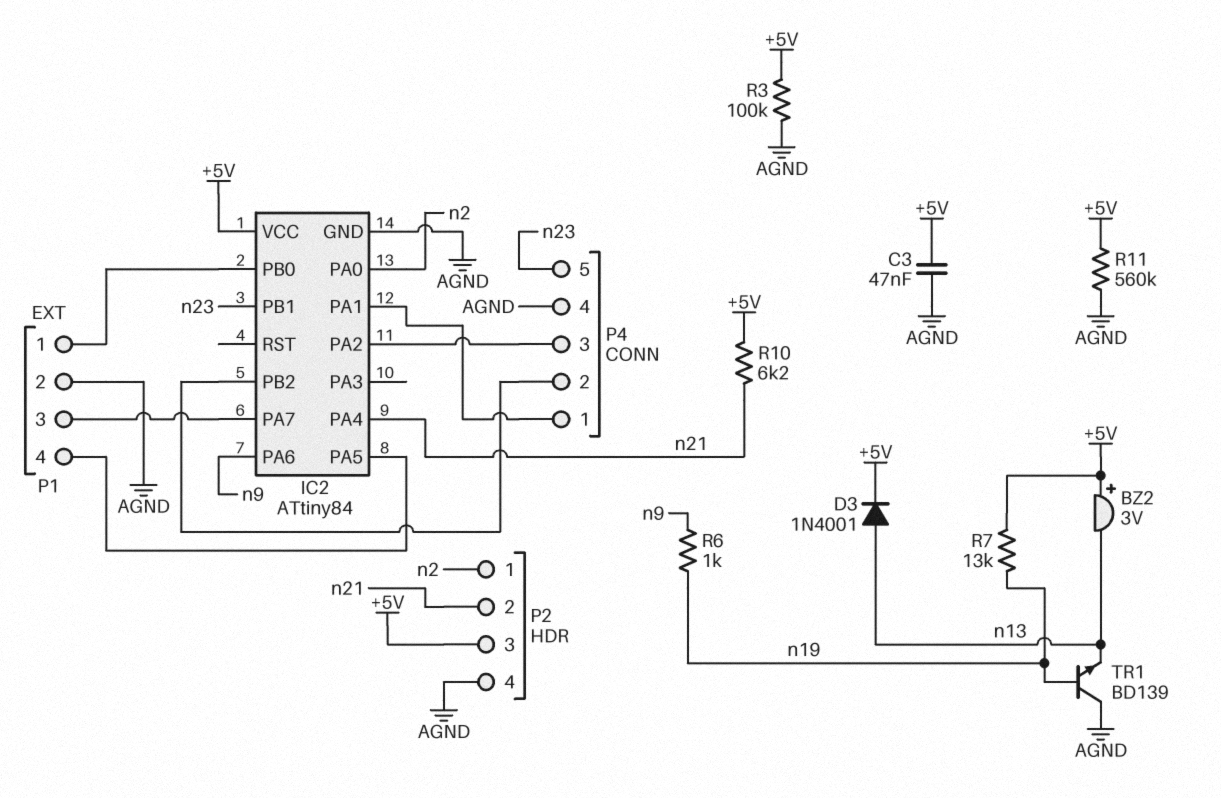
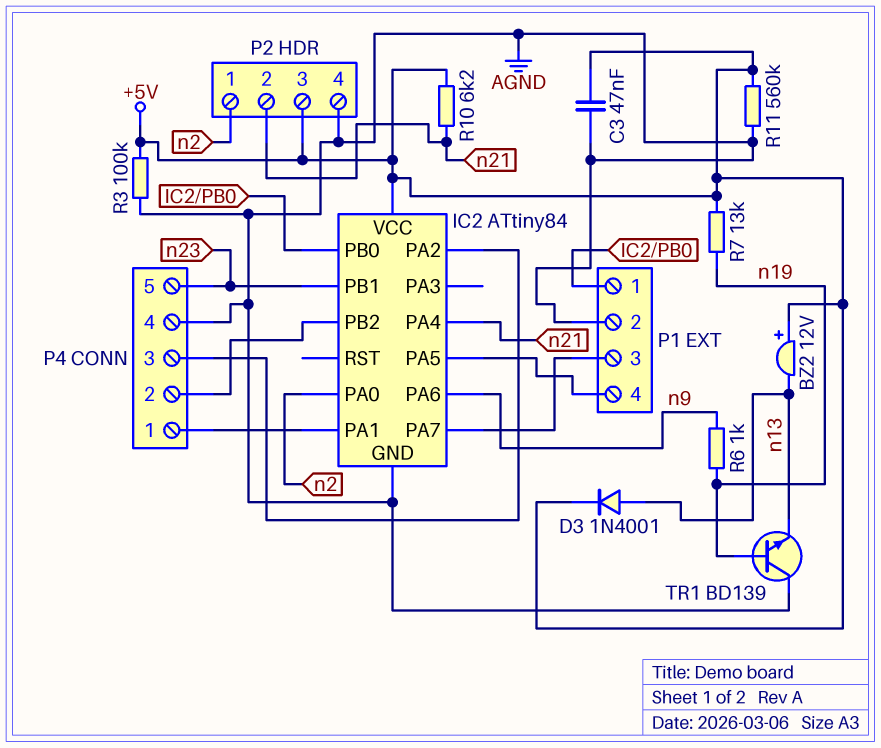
BZ2: buzzer 3V (plus +5V, minus n13) -> buzzer 12V (plus +5V, minus n13)

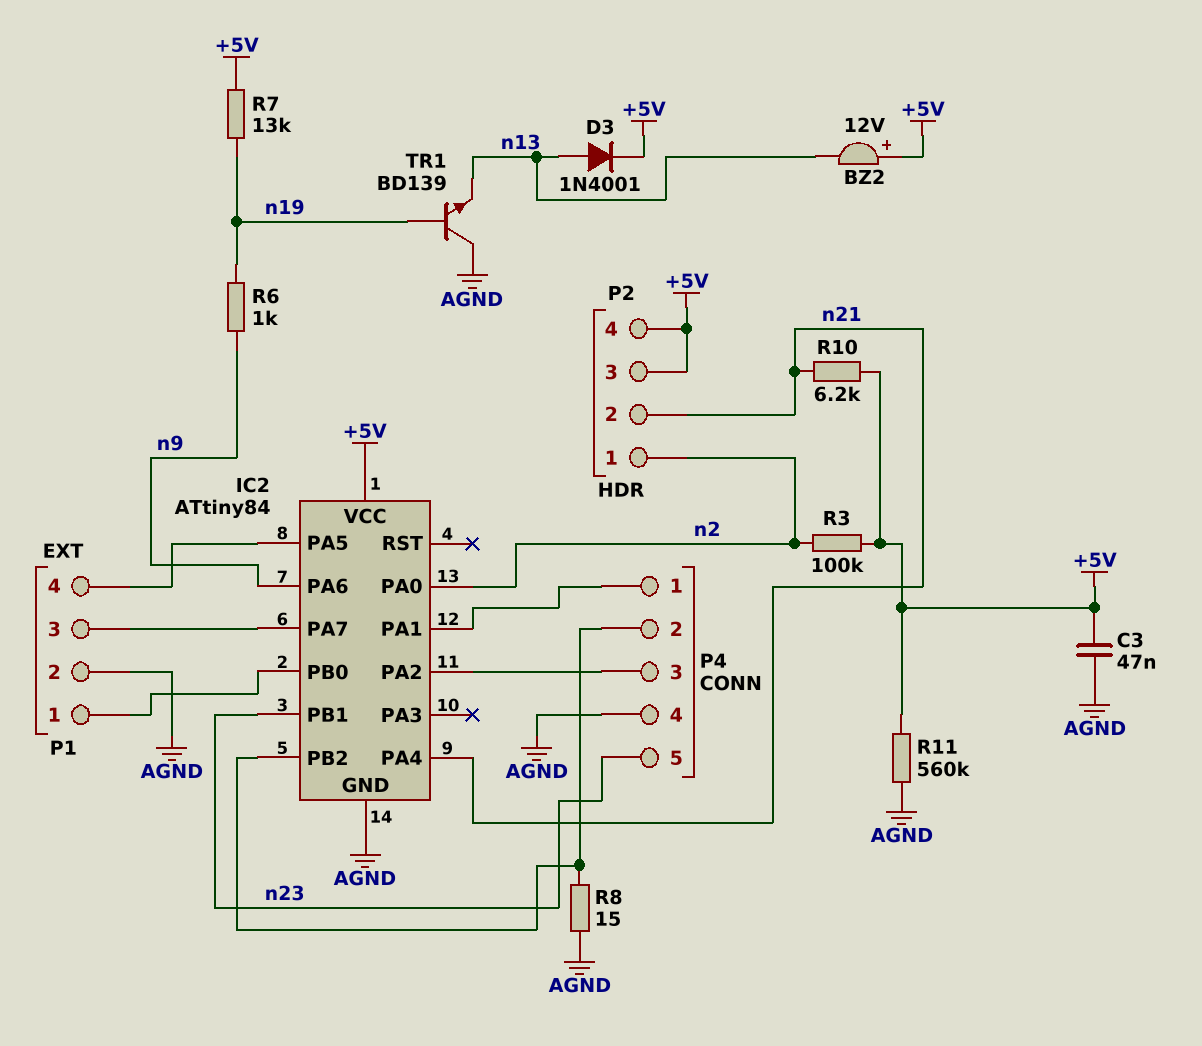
P2 pin 4: AGND -> +5V
R3: 100k (+5V, AGND) -> 100k (+5V, n2)
R8: none -> 15 (AGND, IC2/PB2)

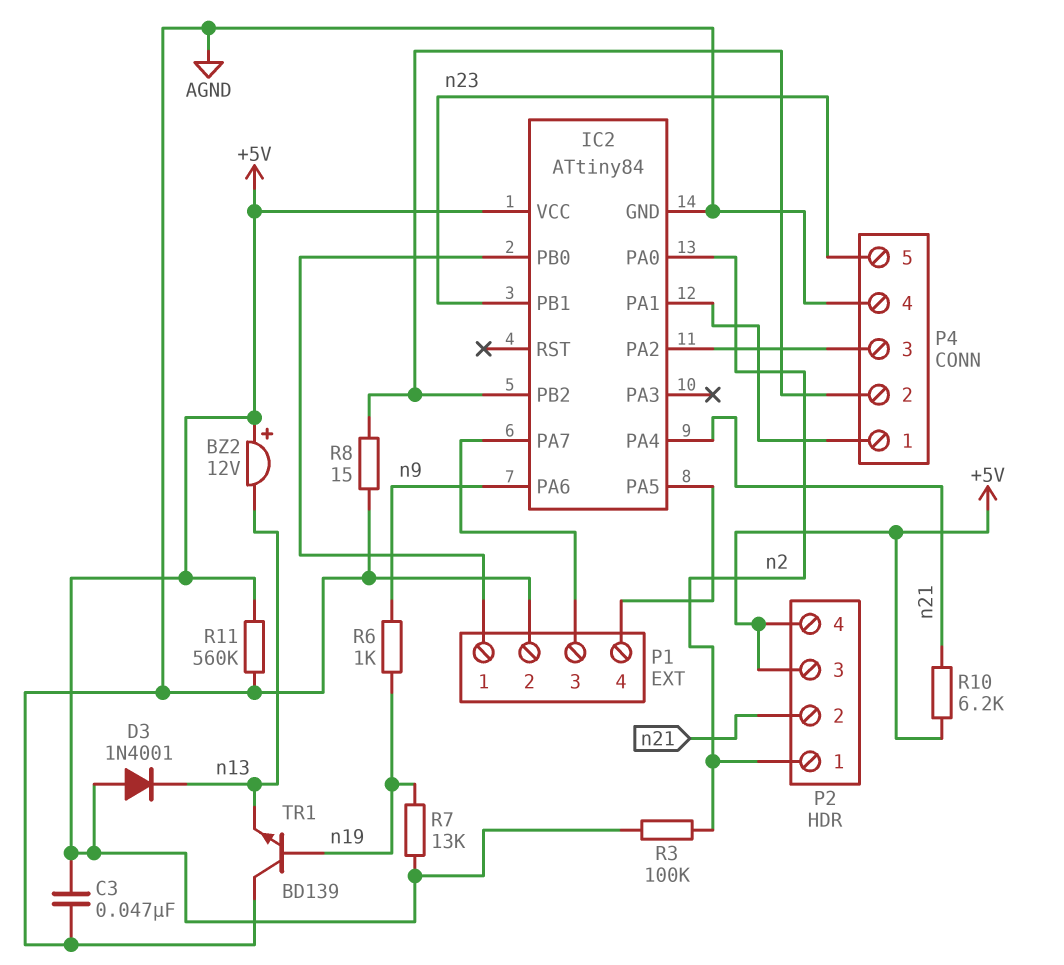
D3: diode 1N4001 (A n13, K +5V) -> diode 1N4001 (A +5V, K n13)

